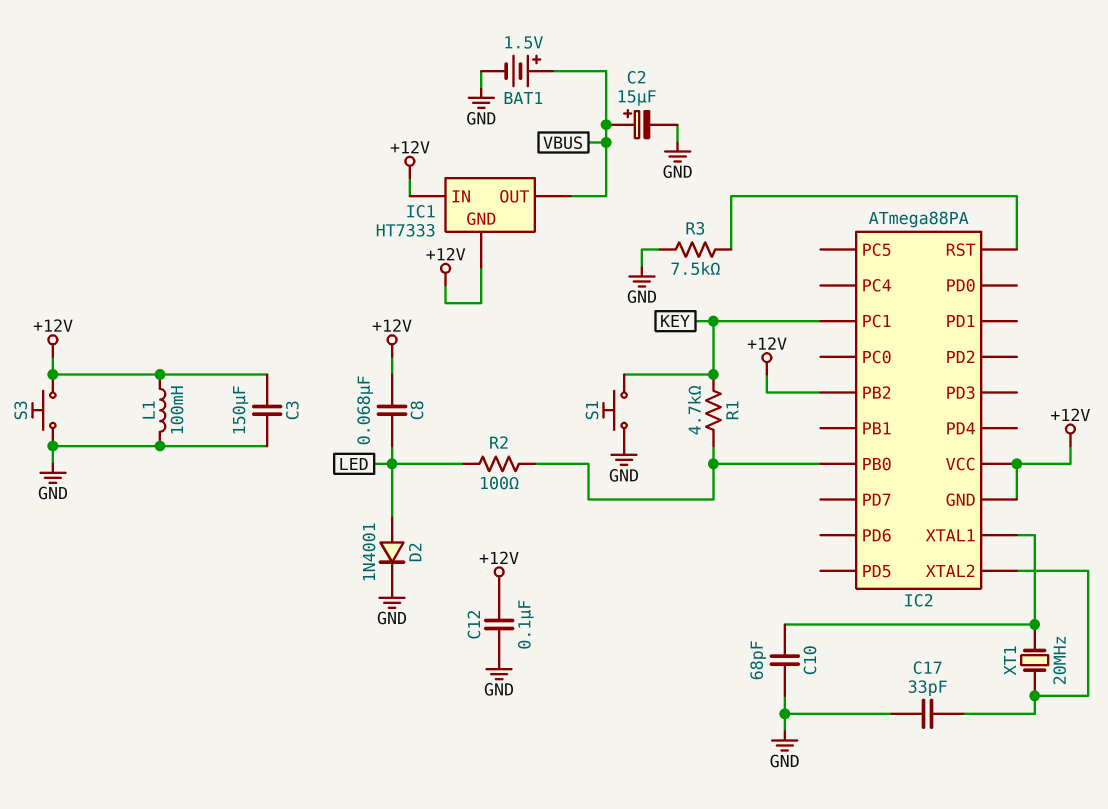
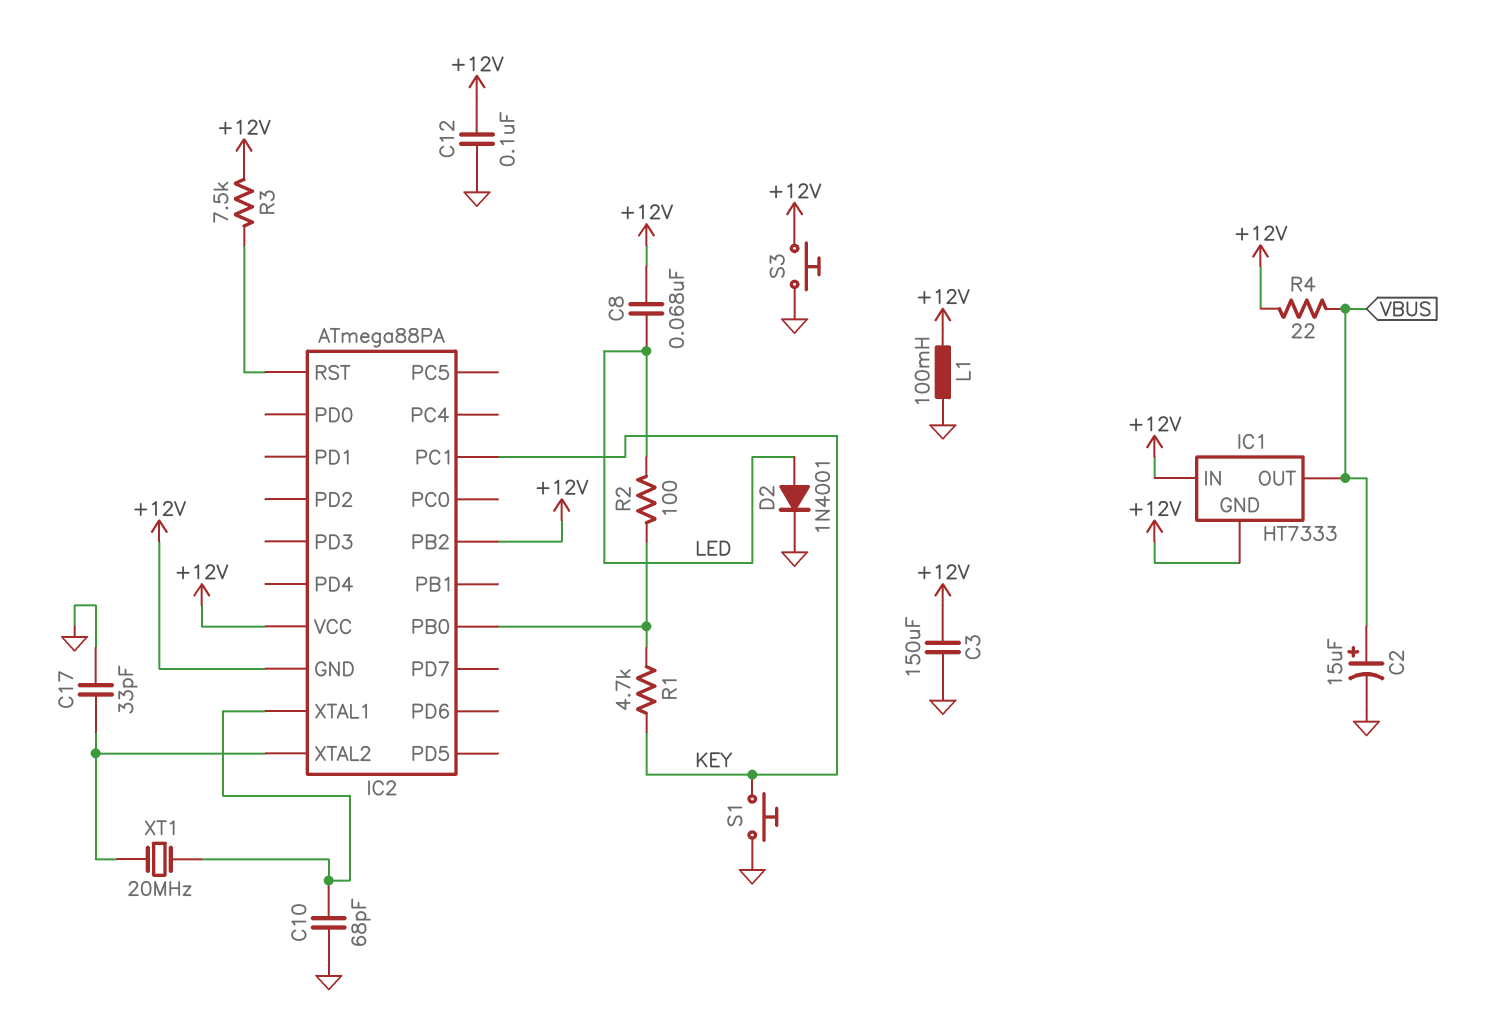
BAT1: 1.5V (plus VBUS, minus GND) -> none
R3: 7.5k (GND, IC2/RST) -> 7.5k (+12V, IC2/RST)
R4: none -> 22 (+12V, VBUS)

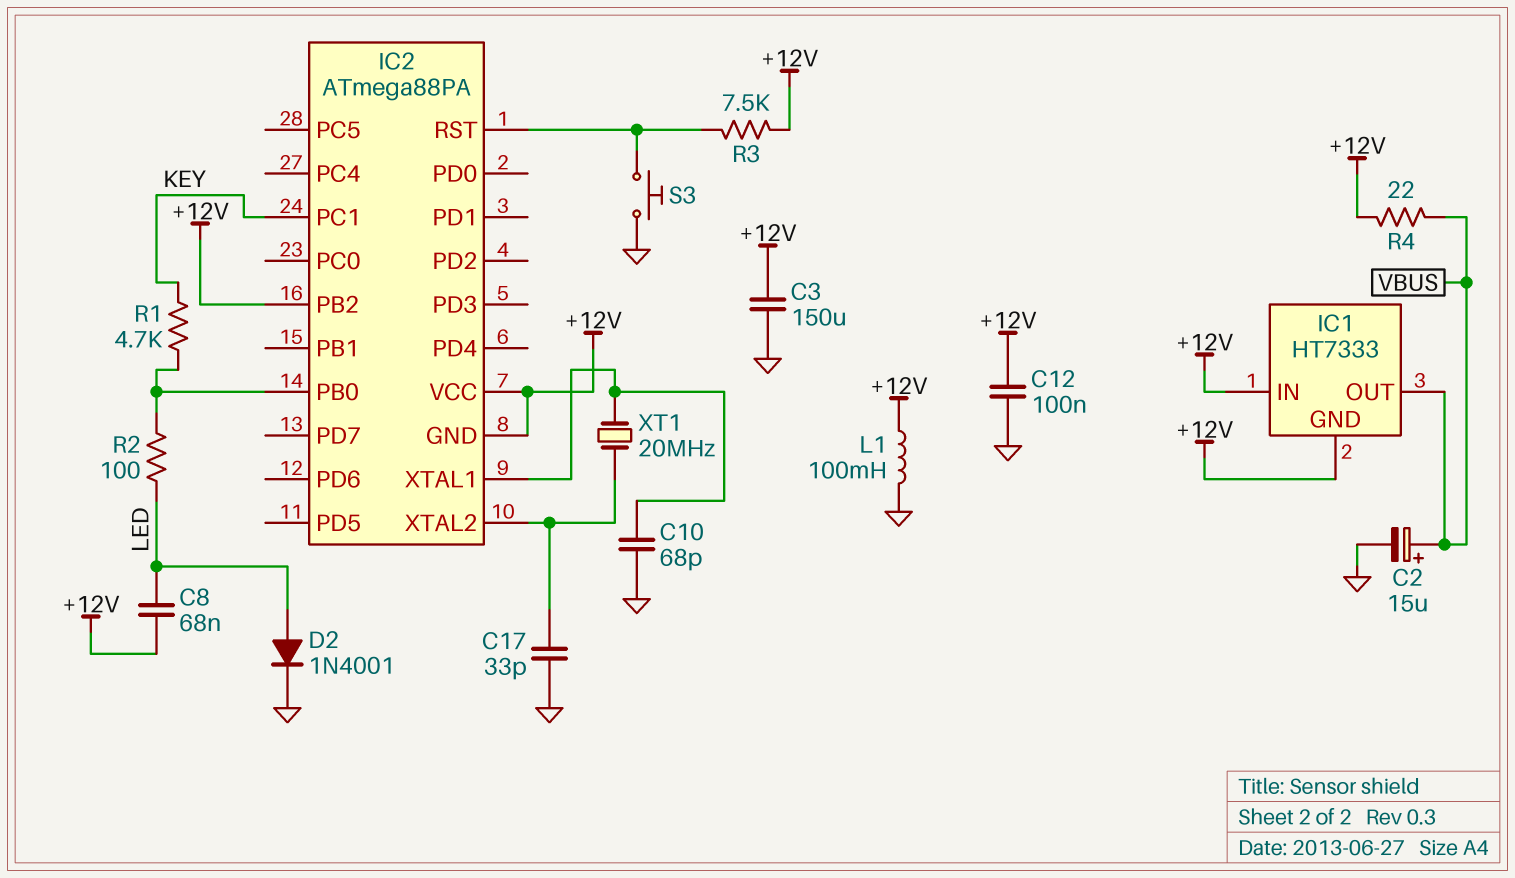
S1: button (GND, KEY) -> none
S3: button (+12V, GND) -> button (GND, IC2/RST)

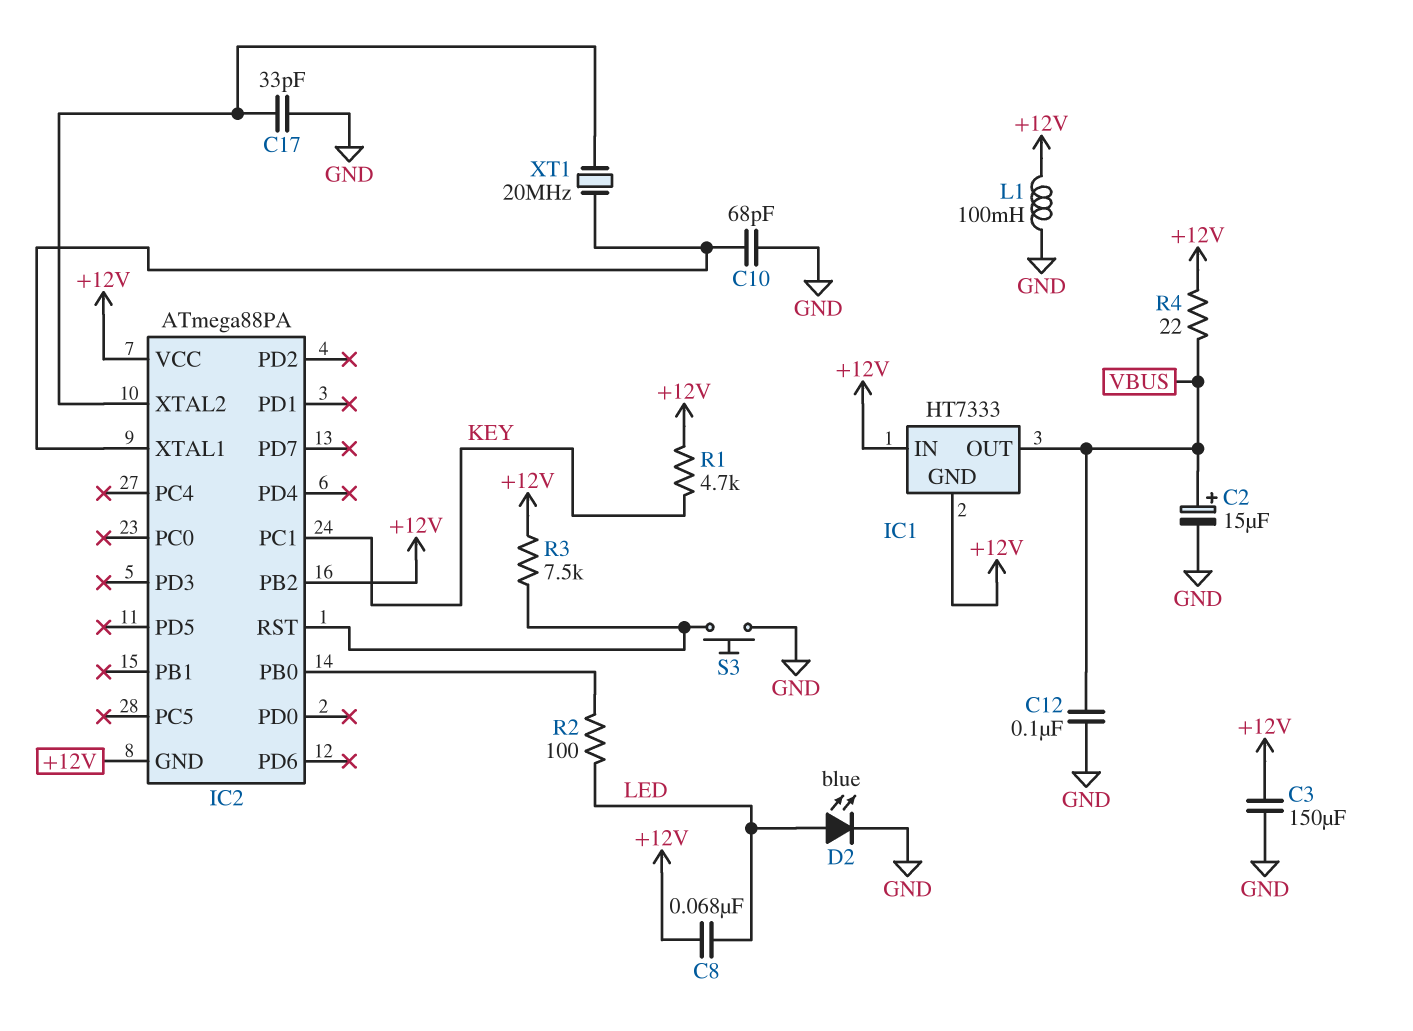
C12: 100nF (+12V, GND) -> 100nF (GND, VBUS)
D2: diode 1N4001 (A LED, K GND) -> LED blue (A LED, K GND)
R1: 4.7k (IC2/PB0, KEY) -> 4.7k (+12V, KEY)

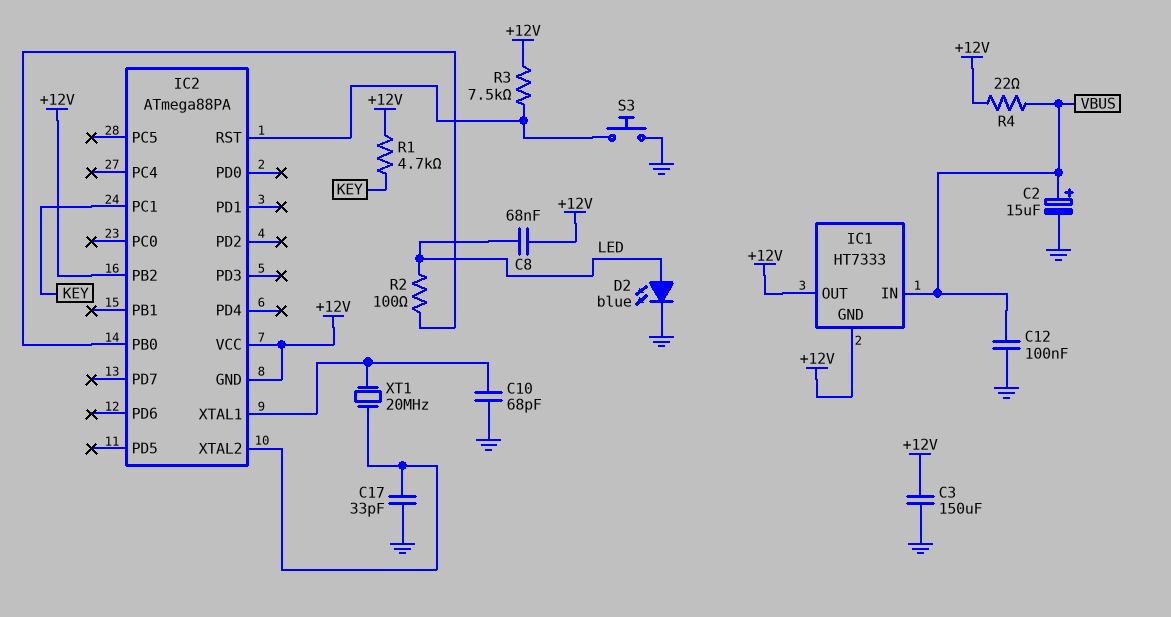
IC1 pin IN: +12V -> VBUS
IC1 pin OUT: VBUS -> +12V
L1: 100mH (+12V, GND) -> none

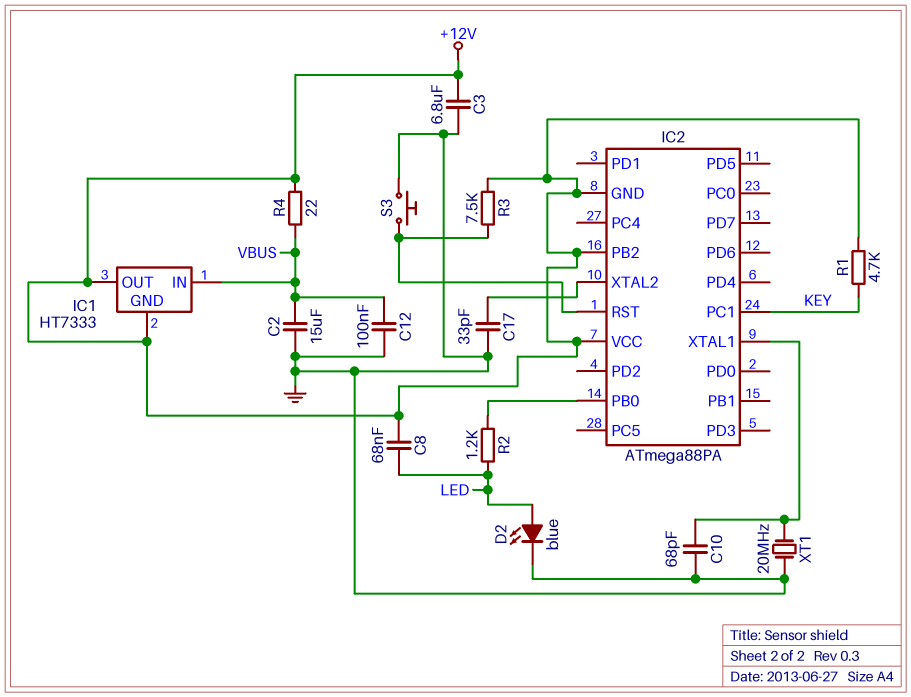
C2: 15uF (plus VBUS, minus GND) -> 15uF (GND, VBUS)
C3: 150uF (+12V, GND) -> 6.8uF (+12V, GND)
R2: 100 (IC2/PB0, LED) -> 1.2k (IC2/PB0, LED)
XT1: 20MHz (IC2/XTAL1, IC2/XTAL2) -> 20MHz (GND, IC2/XTAL1)

